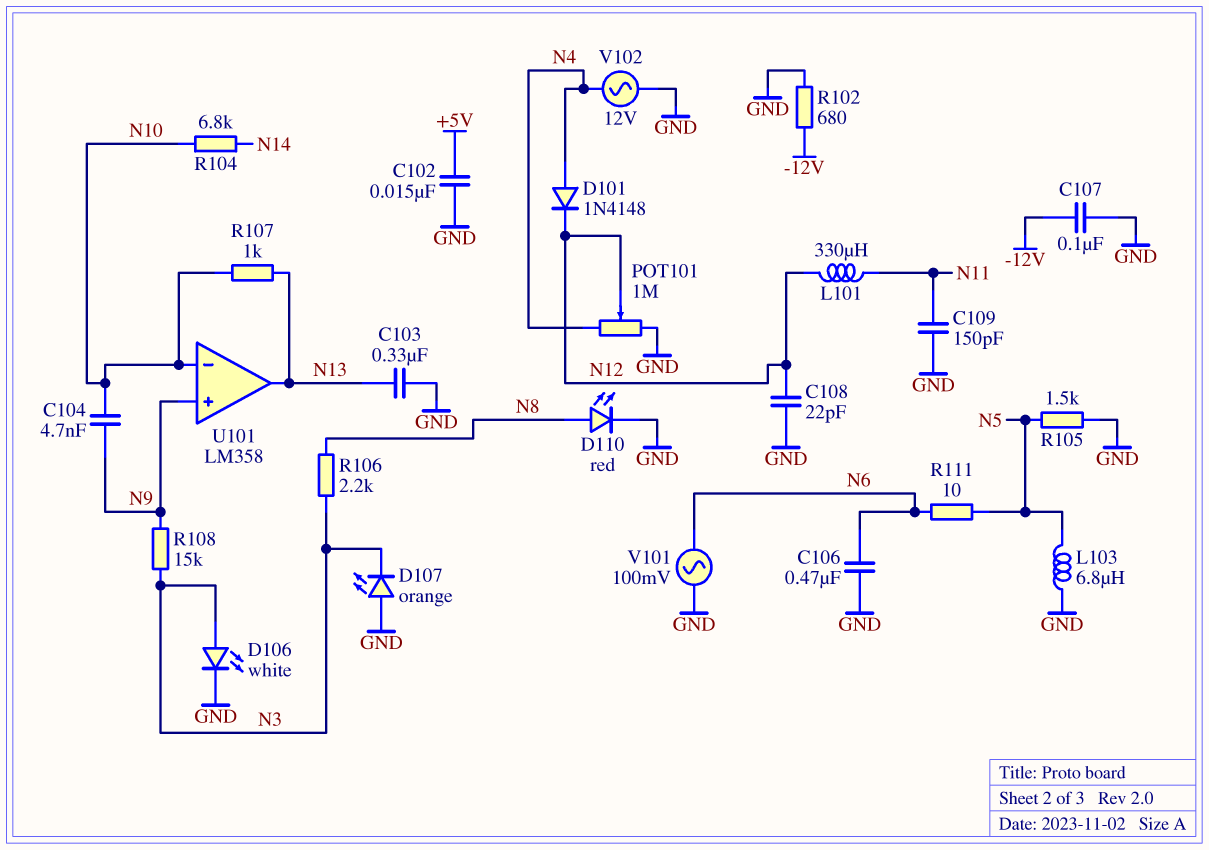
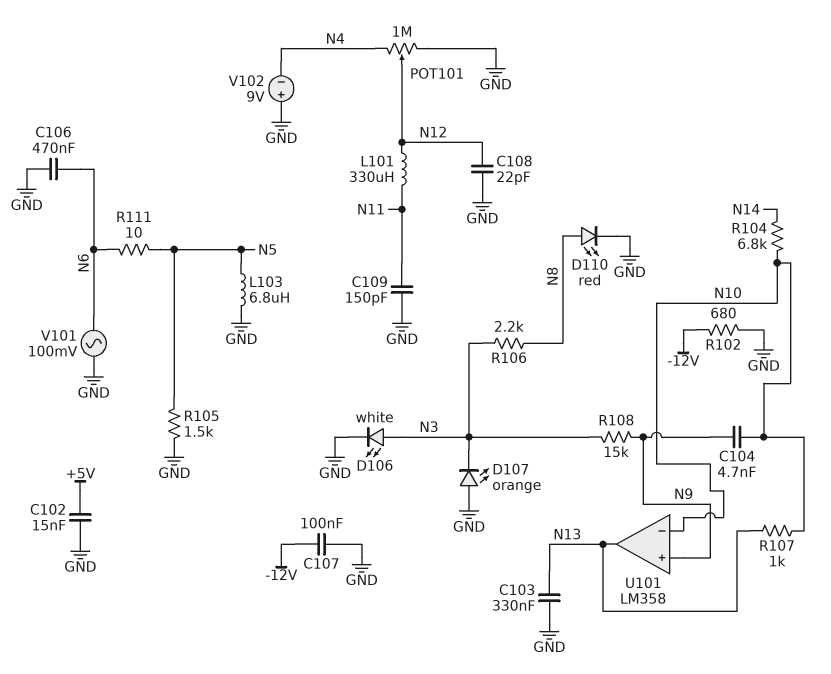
D101: diode 1N4148 (A N4, K N12) -> none
V102: AC 12V (GND, N4) -> 9V (plus GND, minus N4)

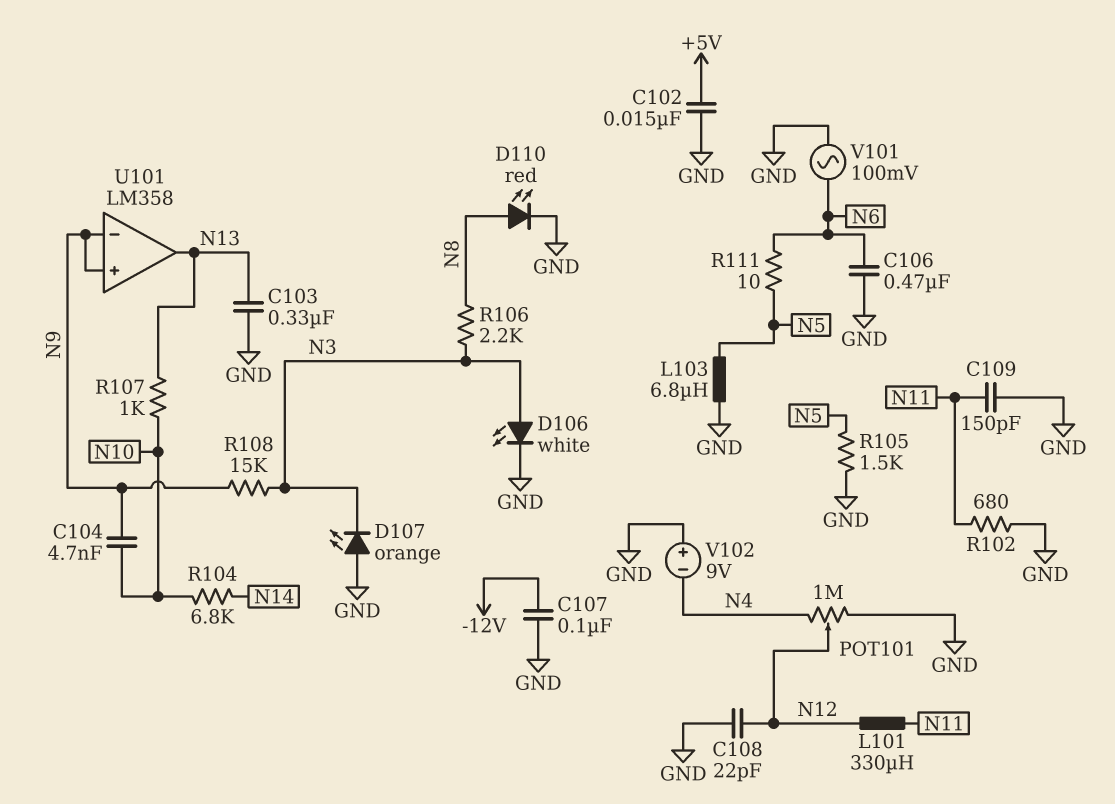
R102: 680 (-12V, GND) -> 680 (GND, N11)
U101 pin in-: N10 -> N9

